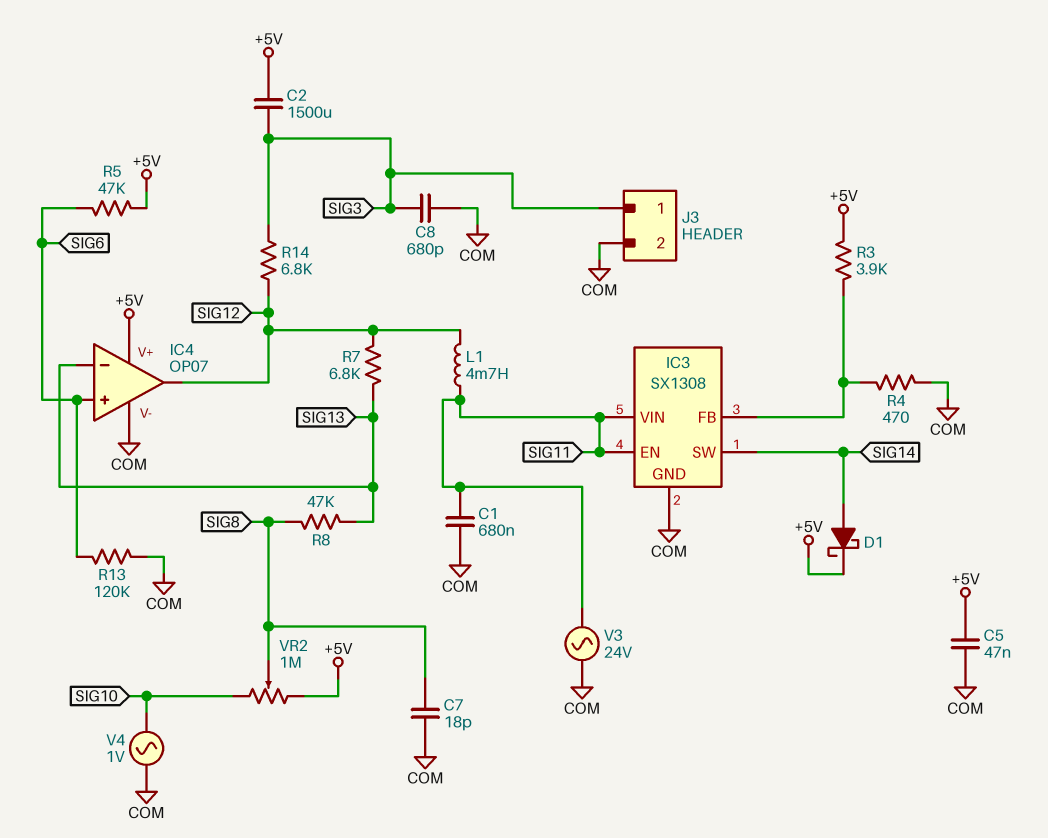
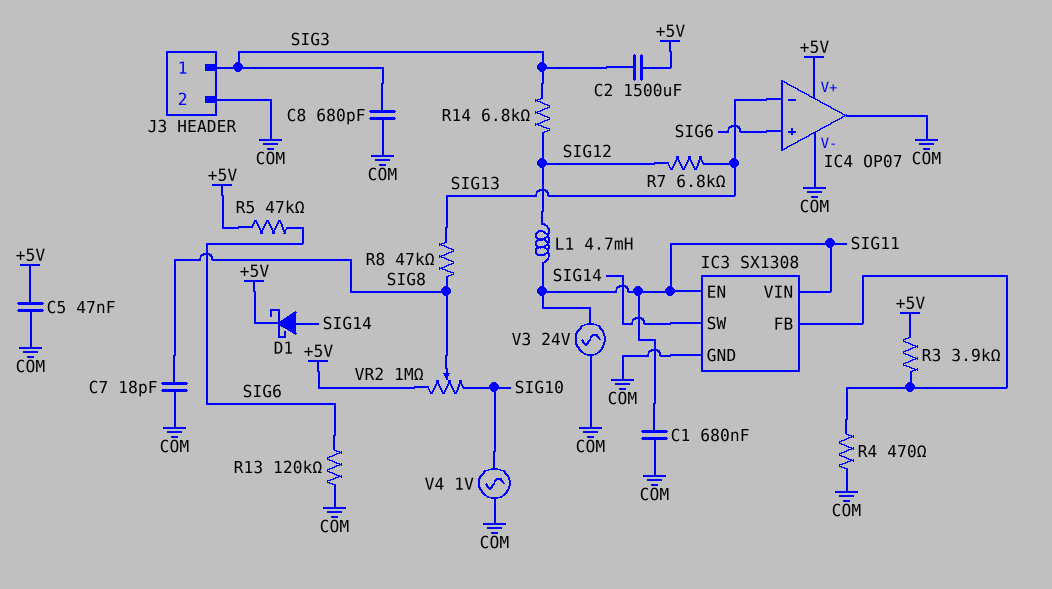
IC4 pin out: SIG12 -> COM

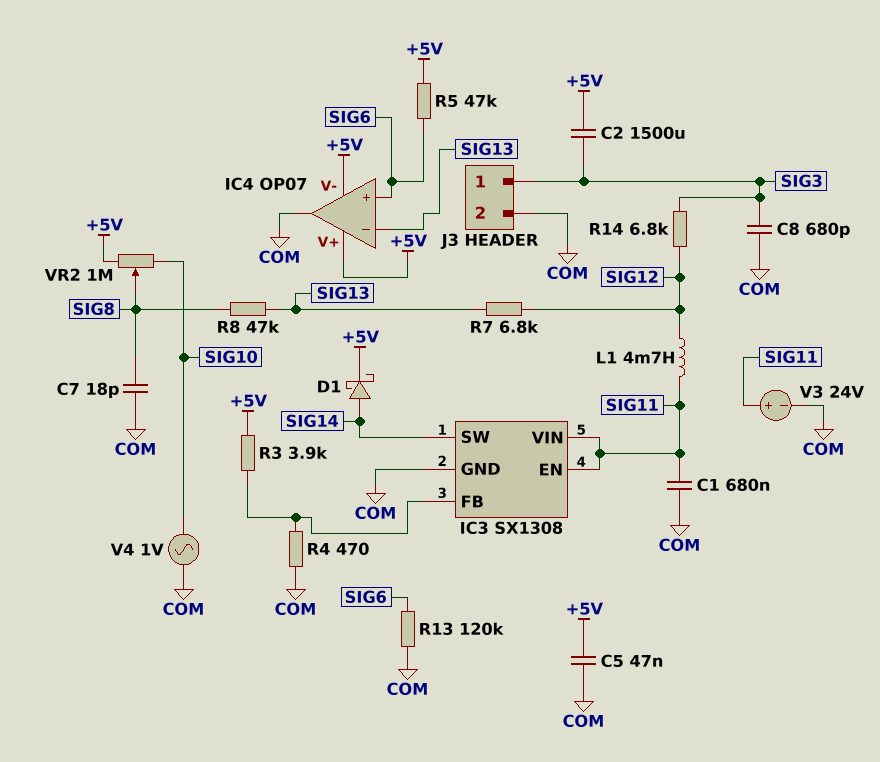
IC4 pin V-: COM -> +5V
V3: AC 24V (COM, SIG11) -> 24V (plus SIG11, minus COM)

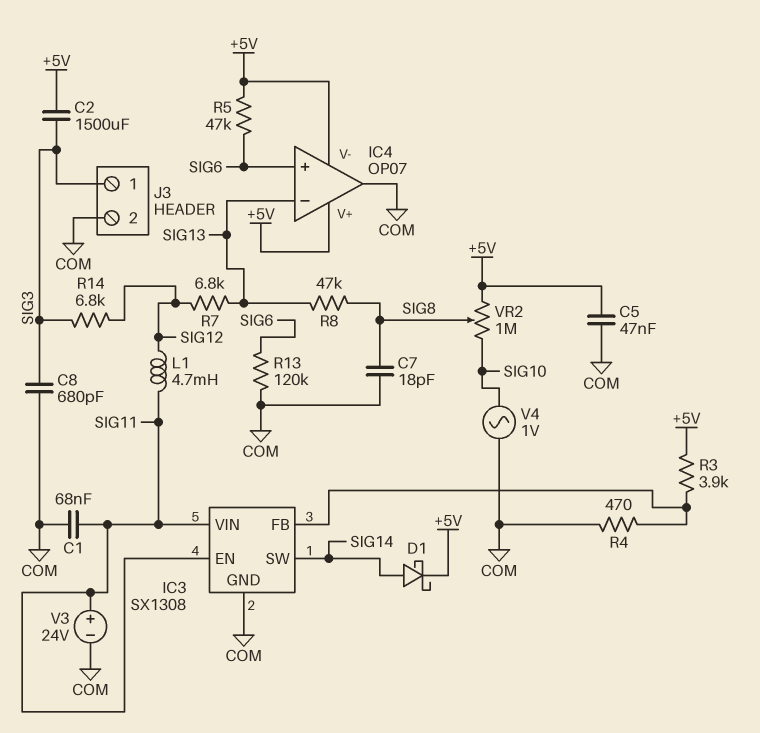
C1: 680nF (COM, SIG11) -> 68nF (COM, SIG11)

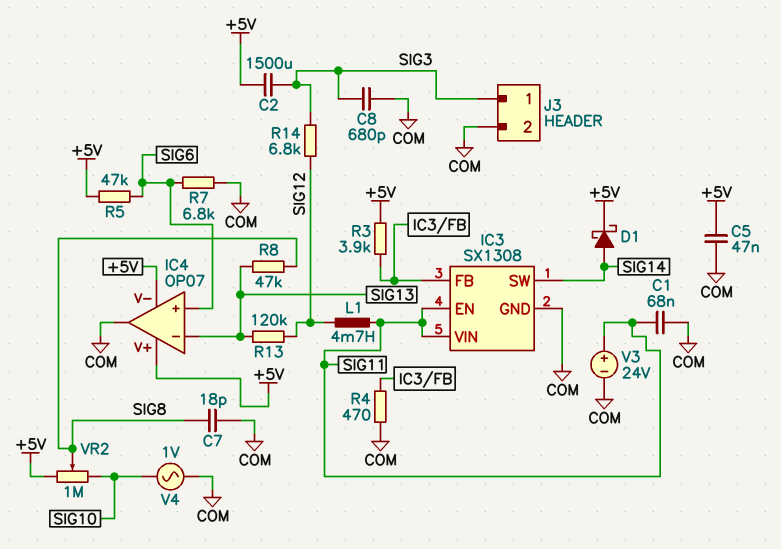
R7: 6.8k (SIG12, SIG13) -> 6.8k (COM, SIG6)
R13: 120k (COM, SIG6) -> 120k (SIG12, SIG13)

